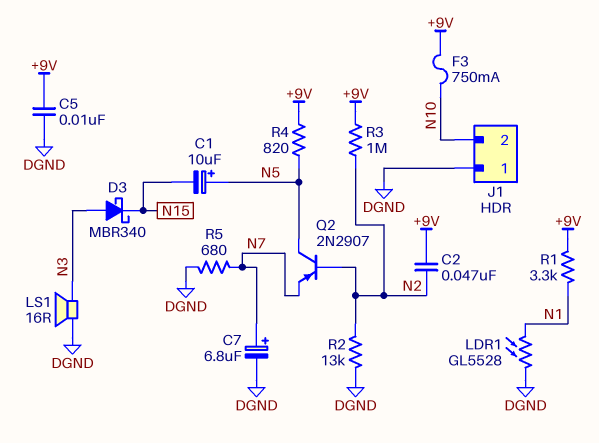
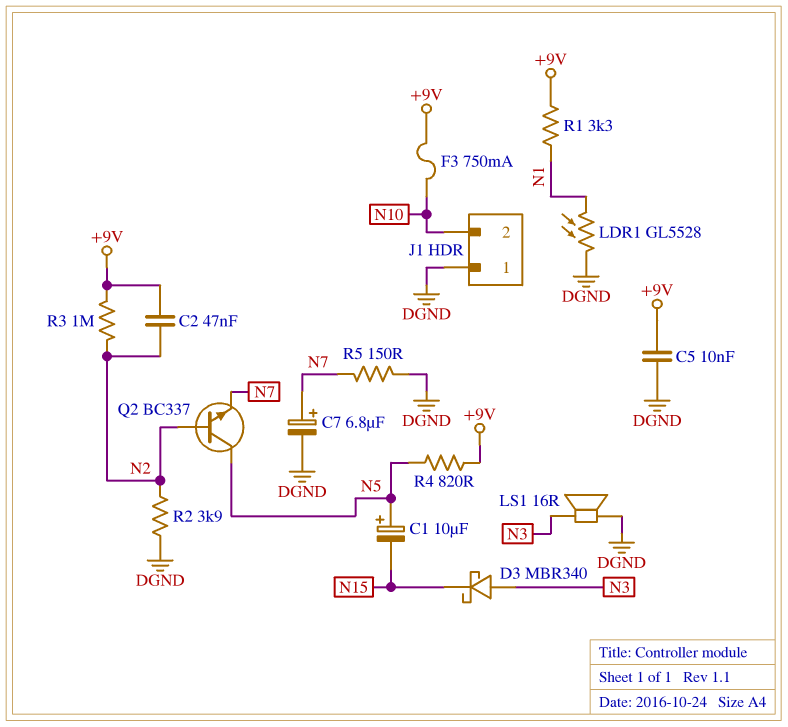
Q2: PNP 2N2907 (B N2, C N5, E N7) -> NPN BC337 (B N2, C N5, E N7)
R2: 13k (DGND, N2) -> 3.9k (DGND, N2)
R5: 680 (DGND, N7) -> 150 (DGND, N7)

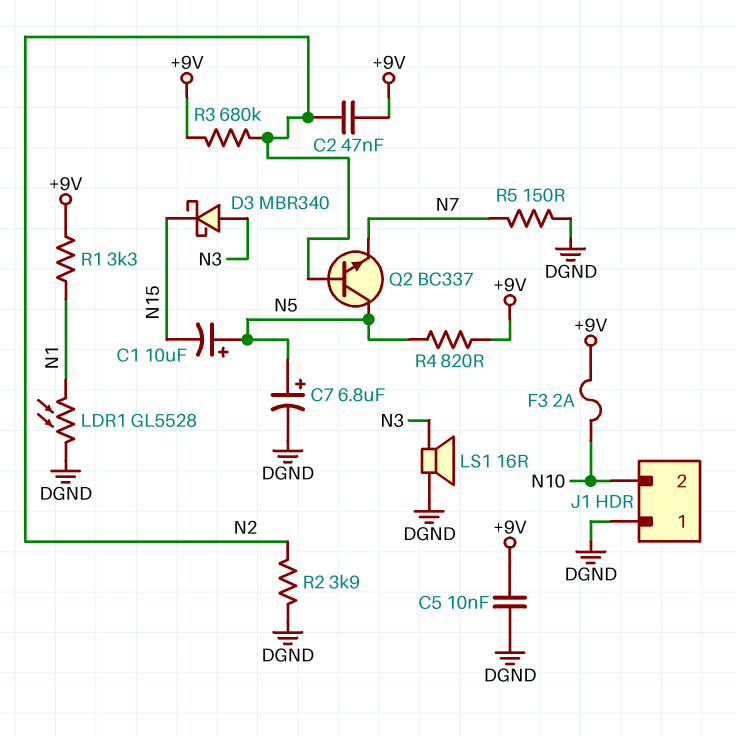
C7: 6.8uF (plus N7, minus DGND) -> 6.8uF (plus N5, minus DGND)
F3: 750mA (+9V, N10) -> 2A (+9V, N10)
R3: 1M (+9V, N2) -> 680k (+9V, N2)

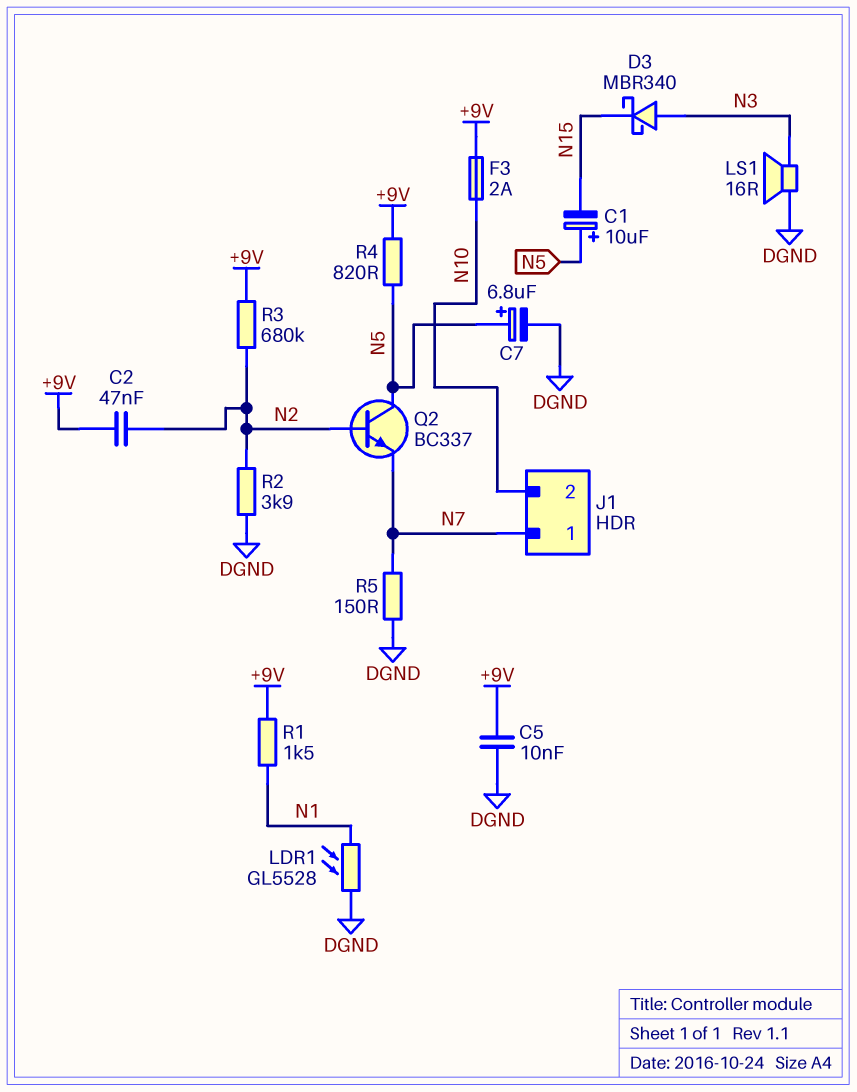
J1 pin 1: DGND -> N7
R1: 3.3k (+9V, N1) -> 1.5k (+9V, N1)

